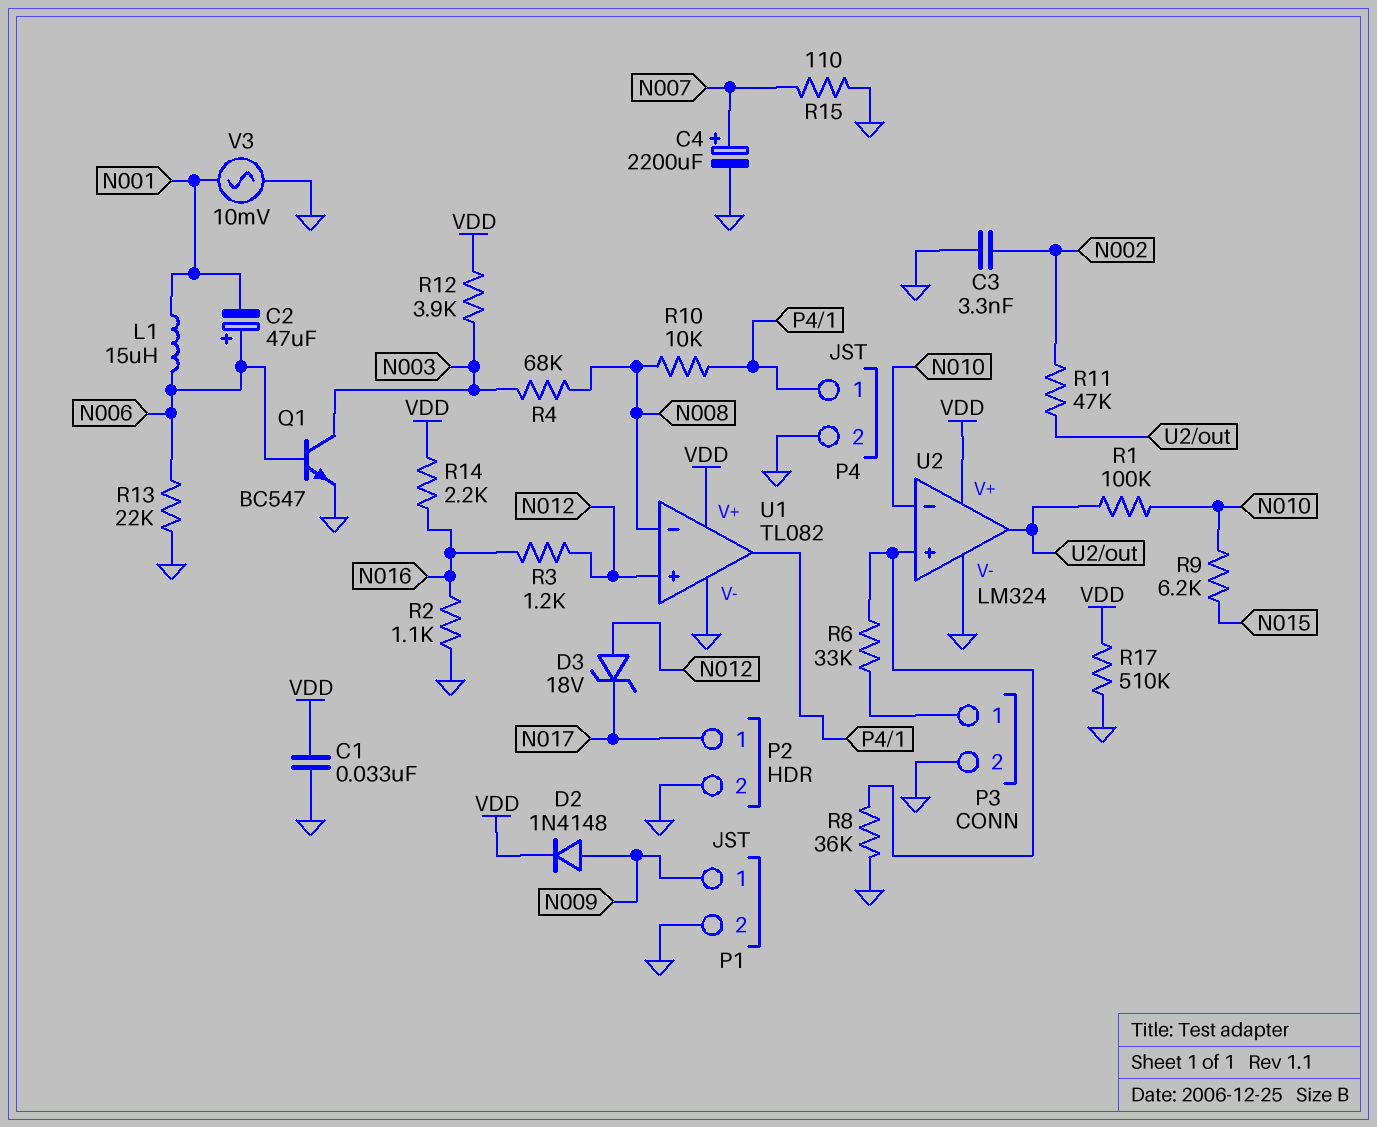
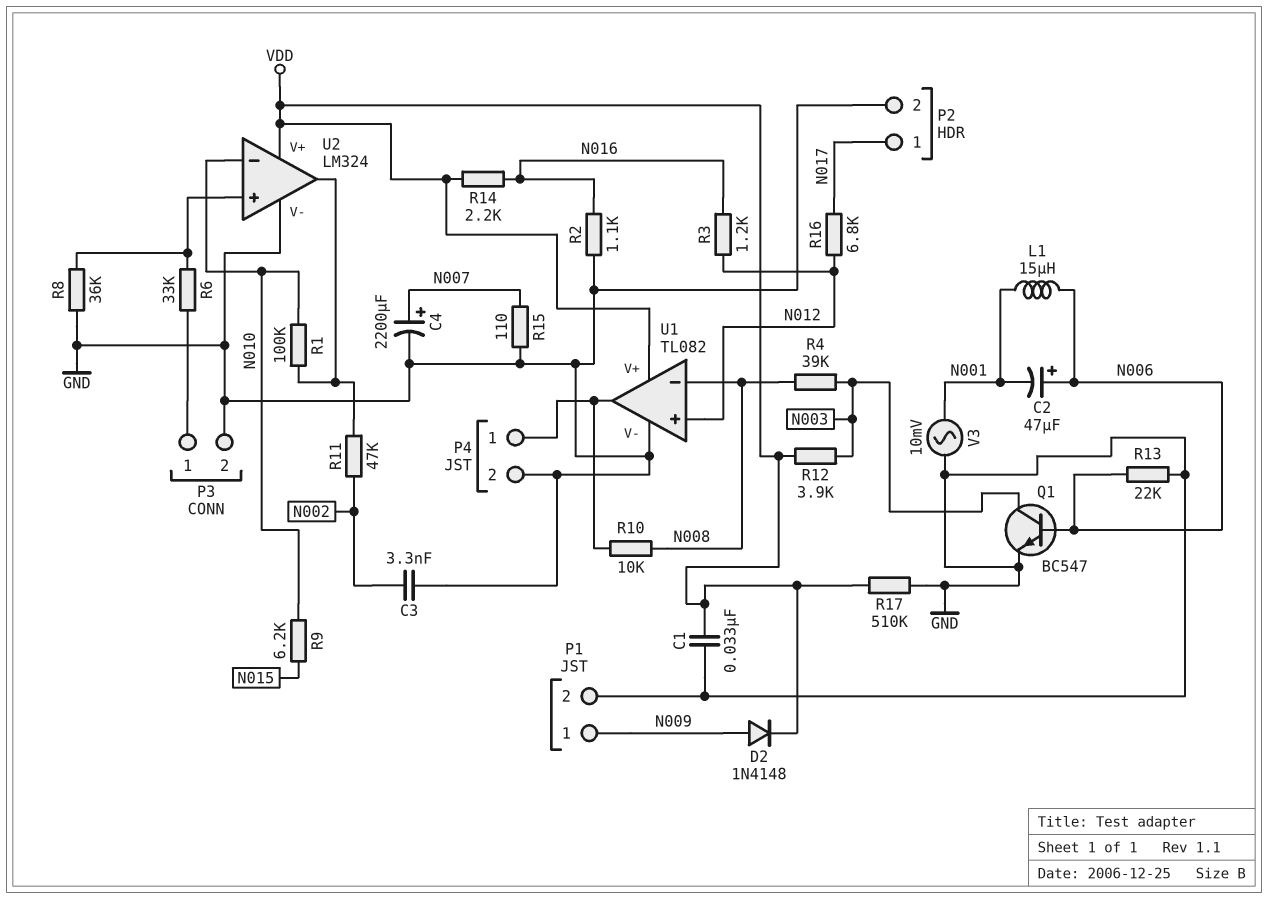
D3: zener 18V (A N012, K N017) -> none
R4: 68k (N003, N008) -> 39k (N003, N008)
R16: none -> 6.8k (N012, N017)

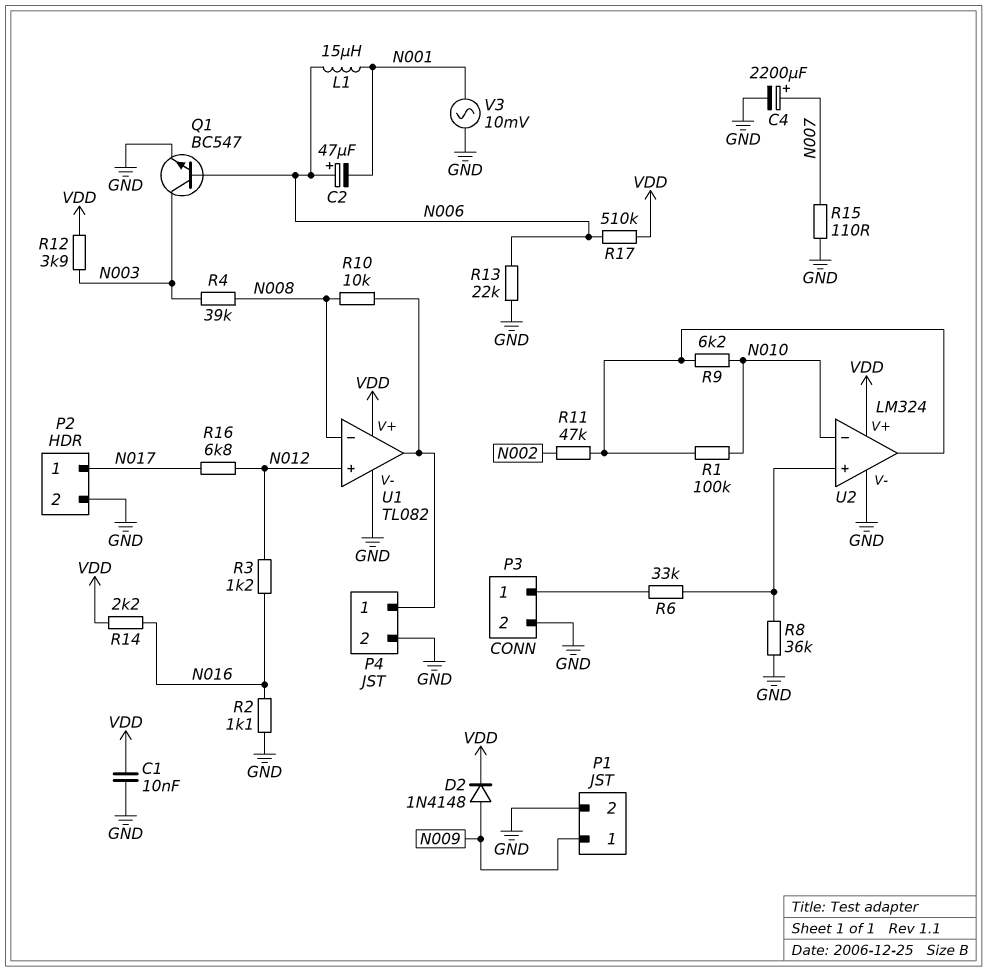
C1: 33nF (GND, VDD) -> 10nF (GND, VDD)
C3: 3.3nF (GND, N002) -> none
R9: 6.2k (N010, N015) -> 6.2k (N010, U2/out)
R17: 510k (GND, VDD) -> 510k (N006, VDD)

